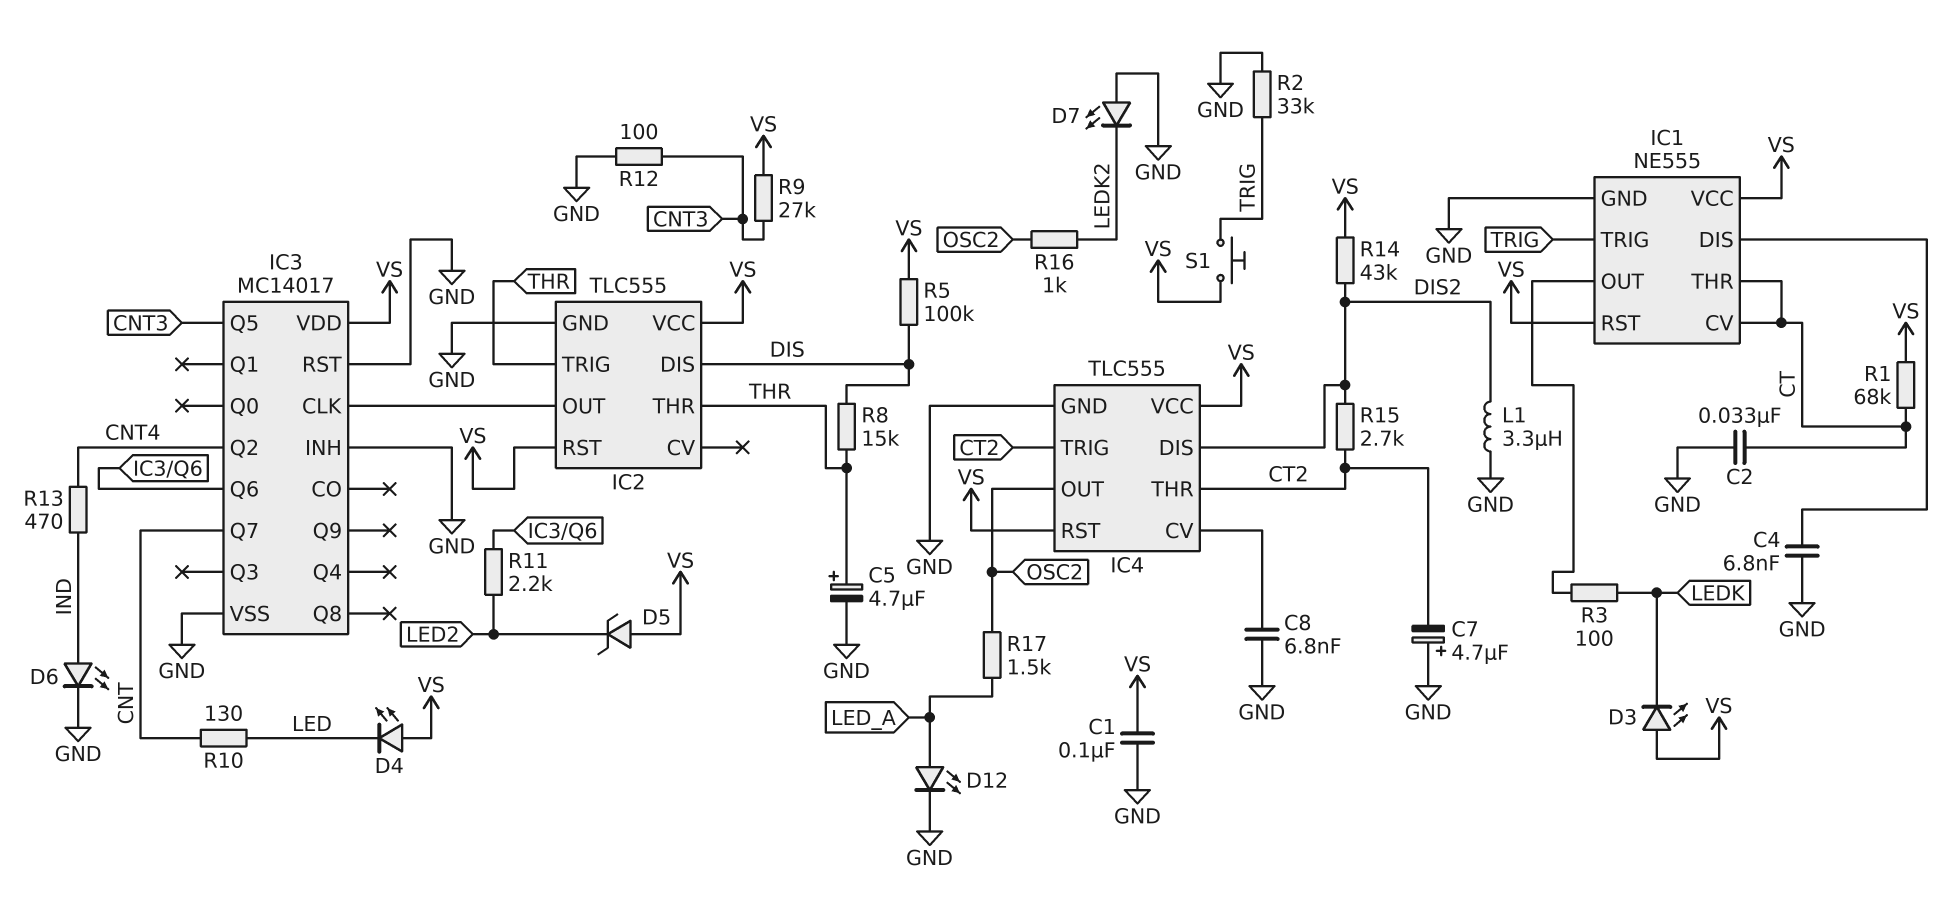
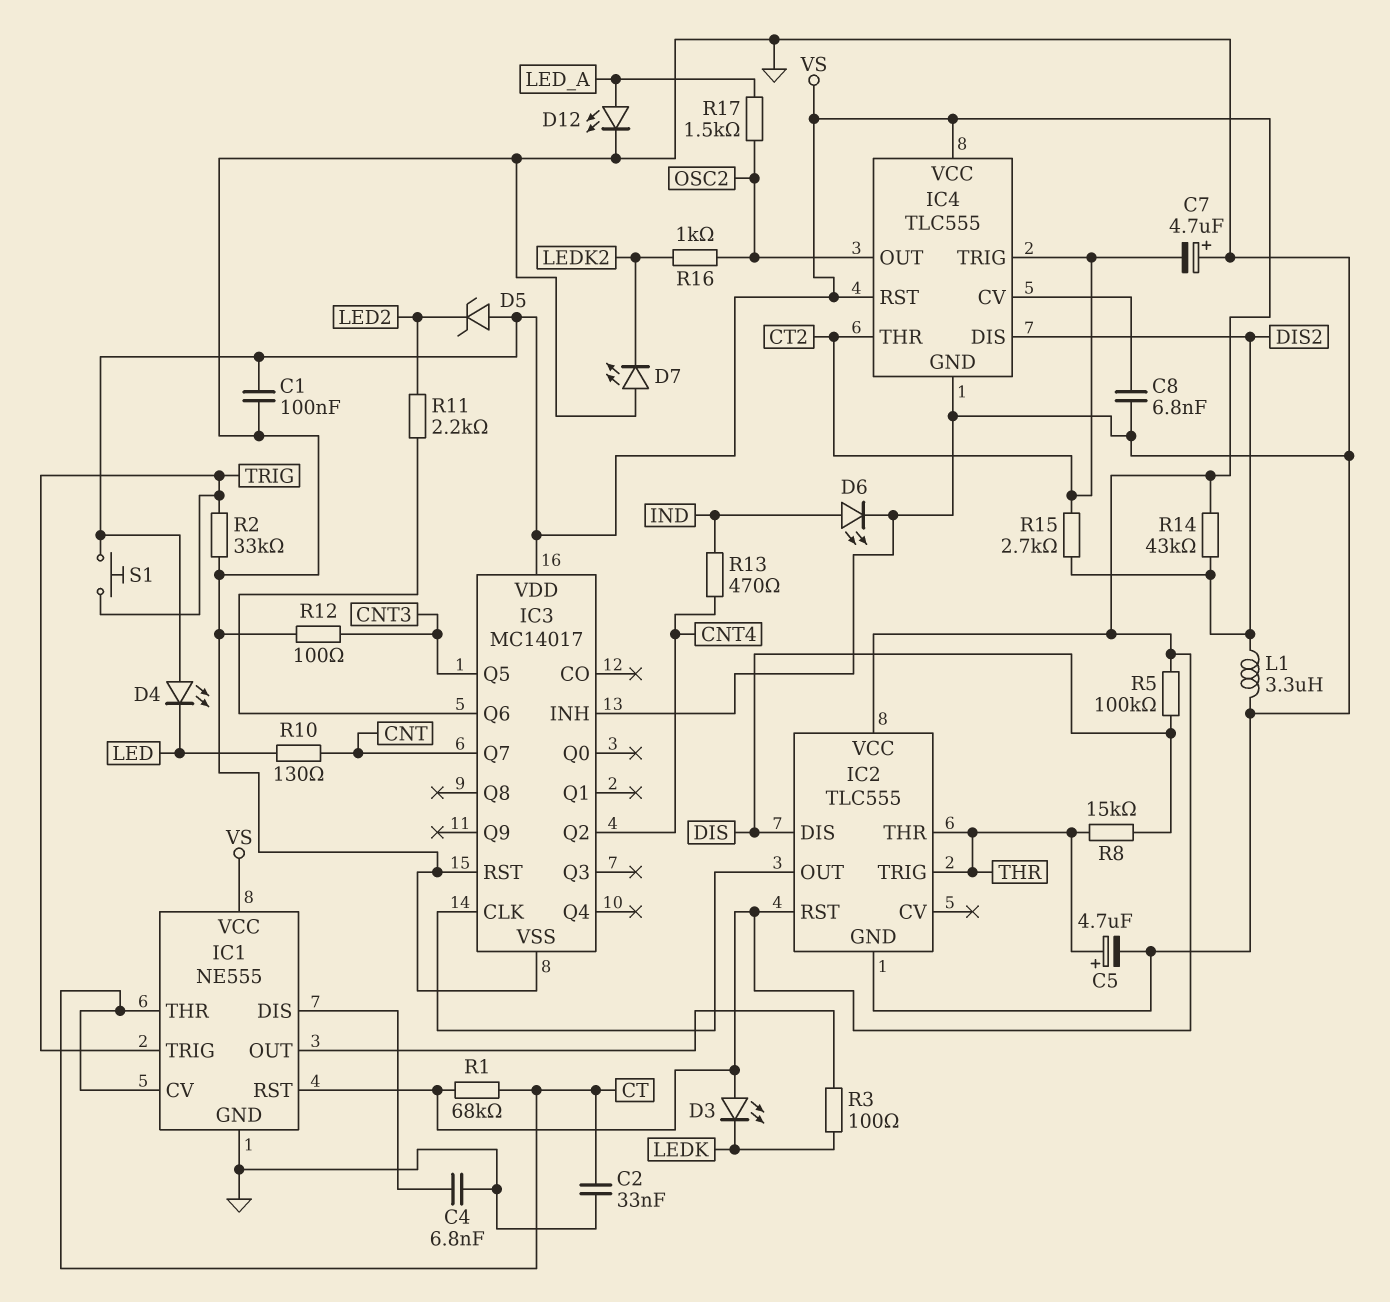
R9: 27k (CNT3, VS) -> none

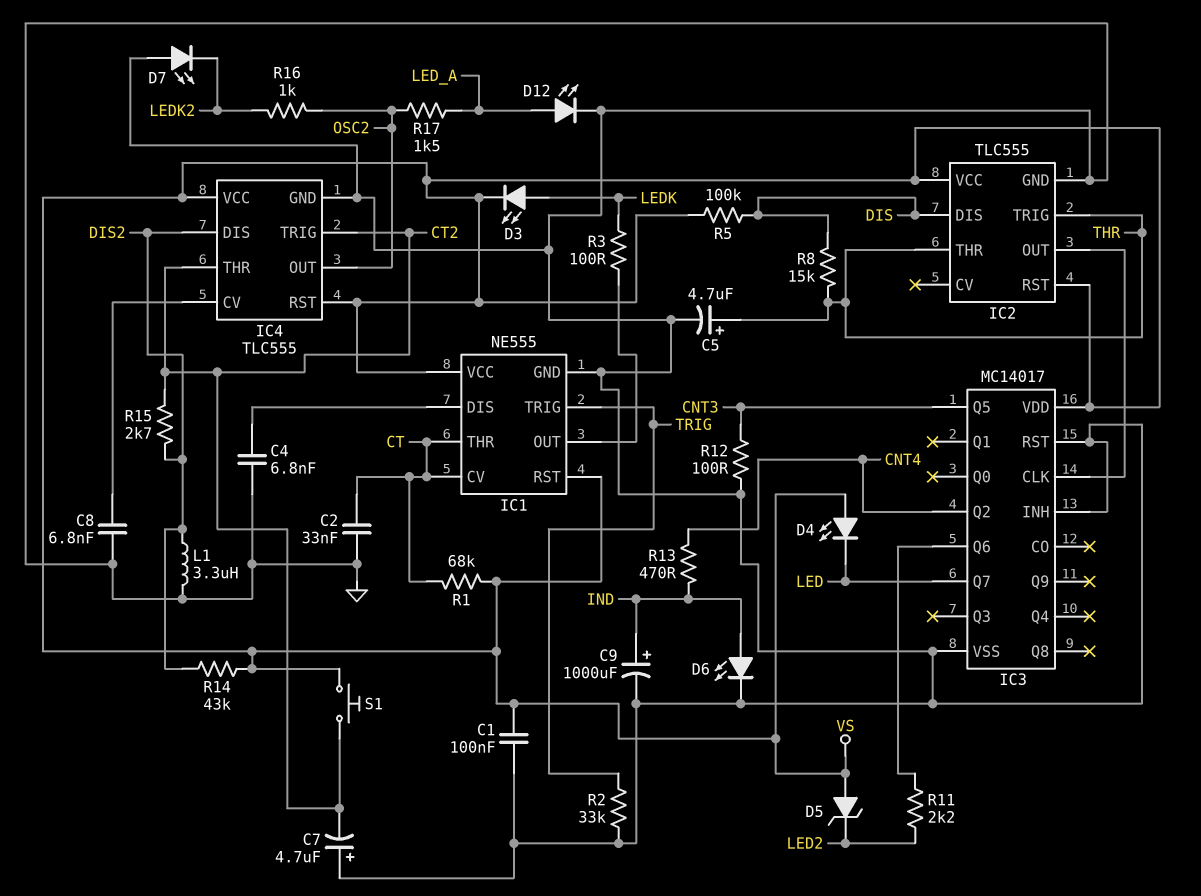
C9: none -> 1000uF (plus IND, minus GND)
D3: LED (A VS, K LEDK) -> LED (A LEDK, K VS)
IC3 pin Q7: CNT -> LED
R10: 130 (CNT, LED) -> none
S1: button (TRIG, VS) -> button (CT2, VS)

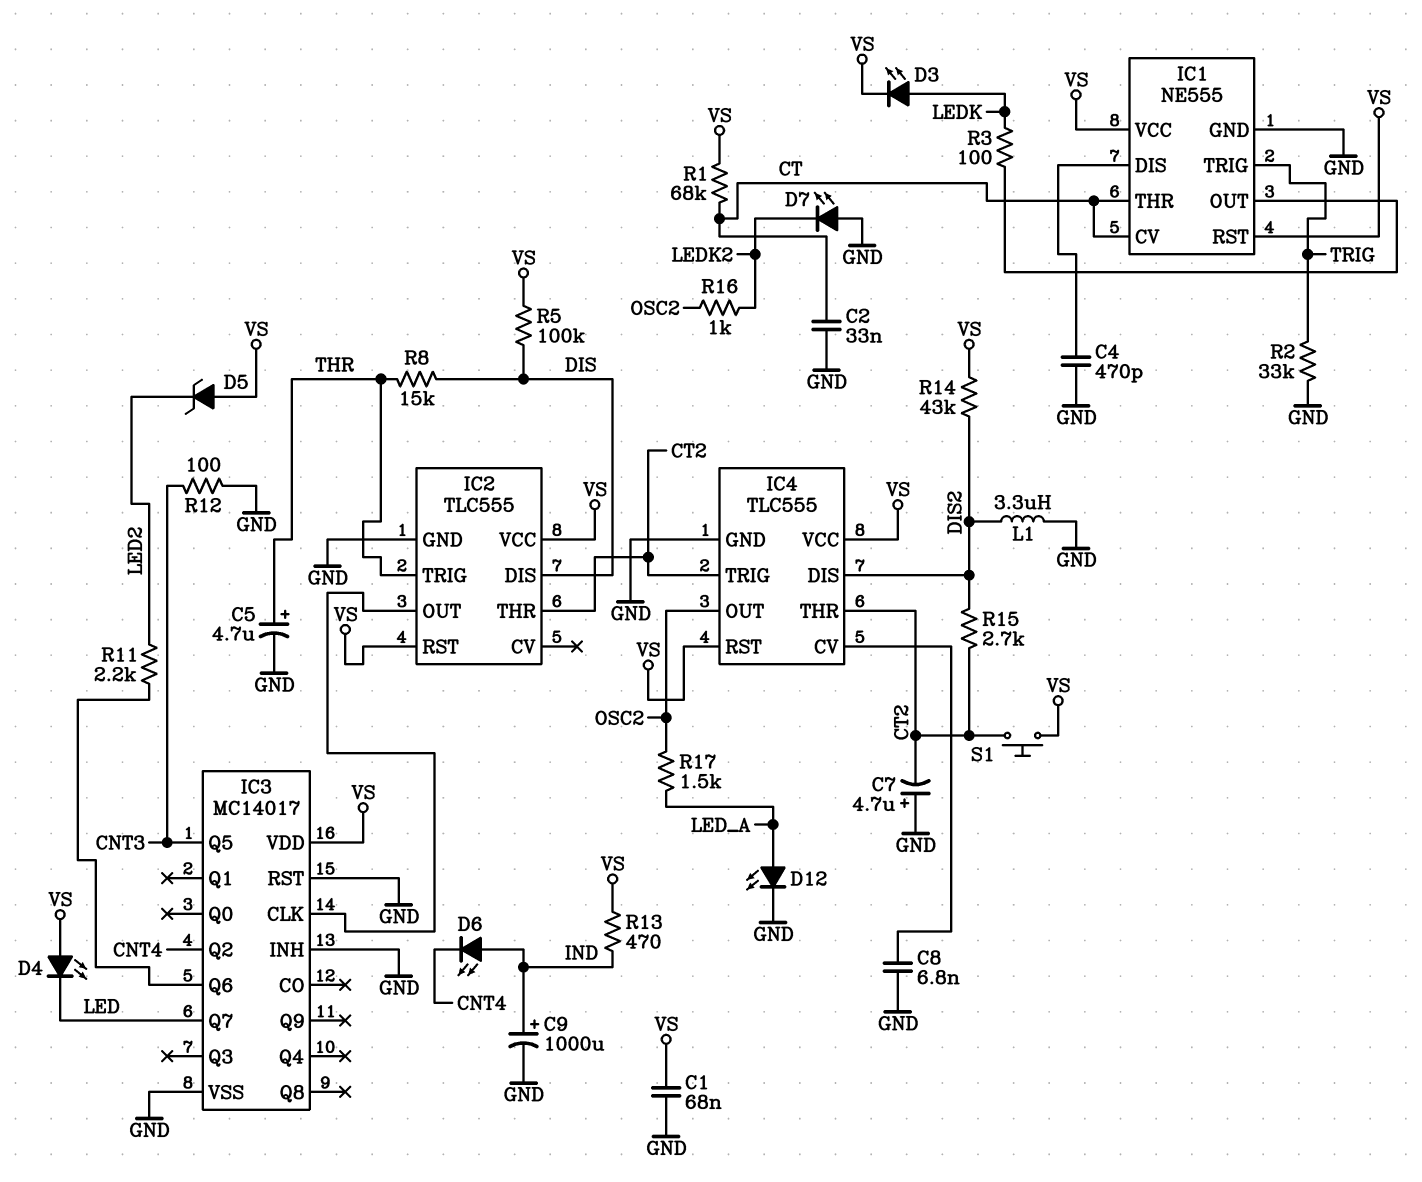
C1: 100nF (GND, VS) -> 68nF (GND, VS)
C4: 6.8nF (GND, IC1/DIS) -> 470pF (GND, IC1/DIS)
D6: LED (A IND, K GND) -> LED (A IND, K CNT4)
IC2 pin THR: THR -> CT2
R13: 470 (CNT4, IND) -> 470 (IND, VS)

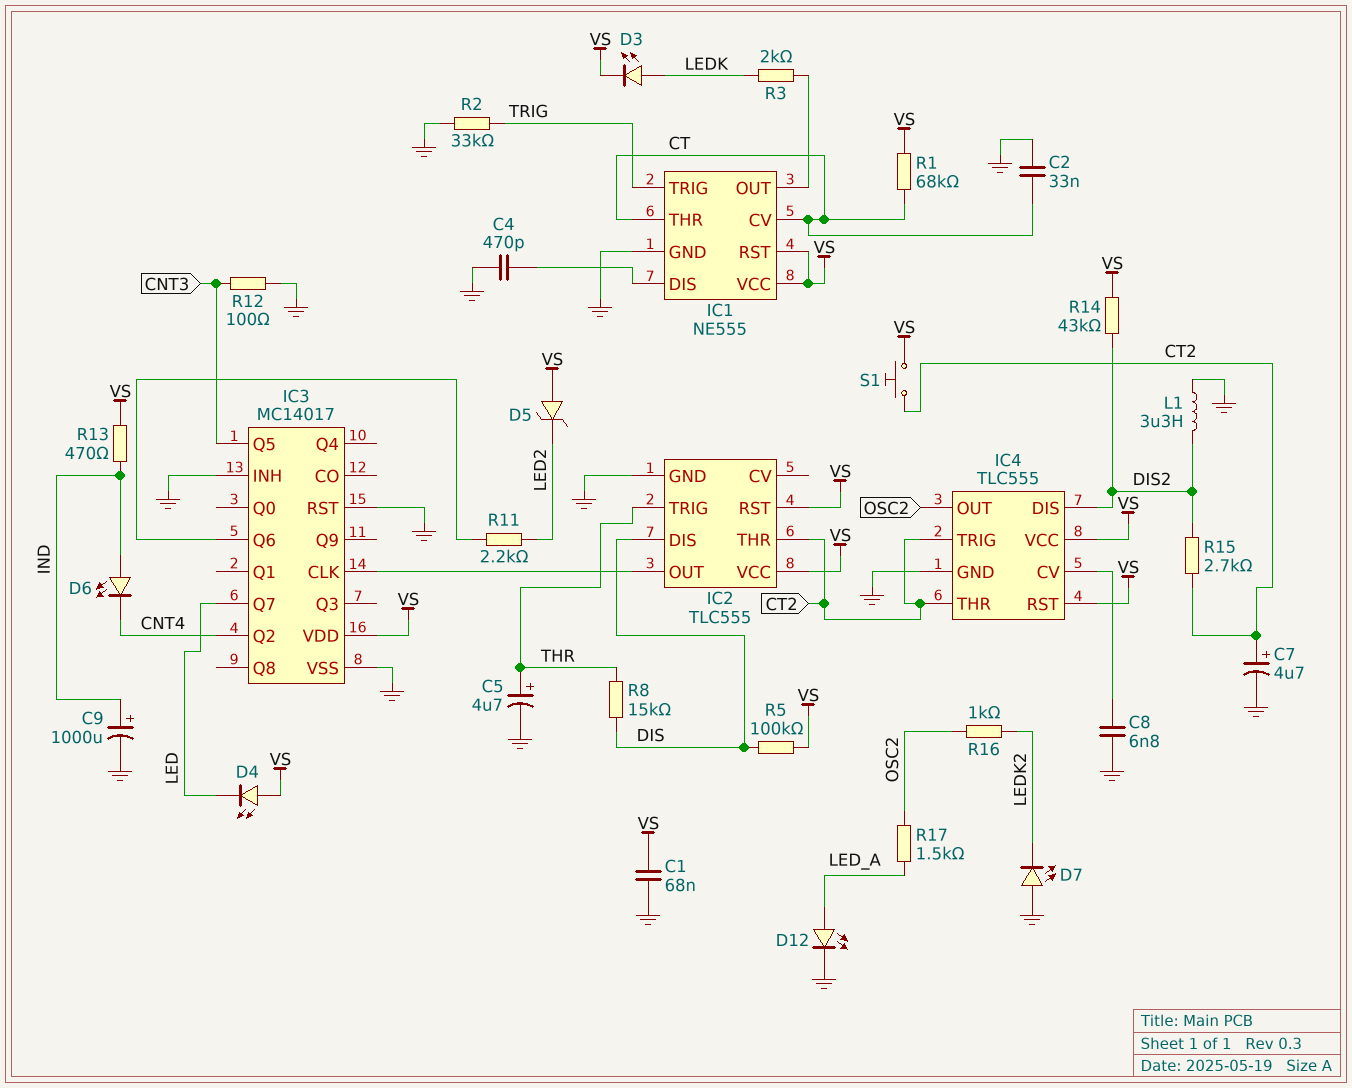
C7: 4.7uF (plus GND, minus CT2) -> 4.7uF (plus CT2, minus GND)
R3: 100 (IC1/OUT, LEDK) -> 2k (IC1/OUT, LEDK)

